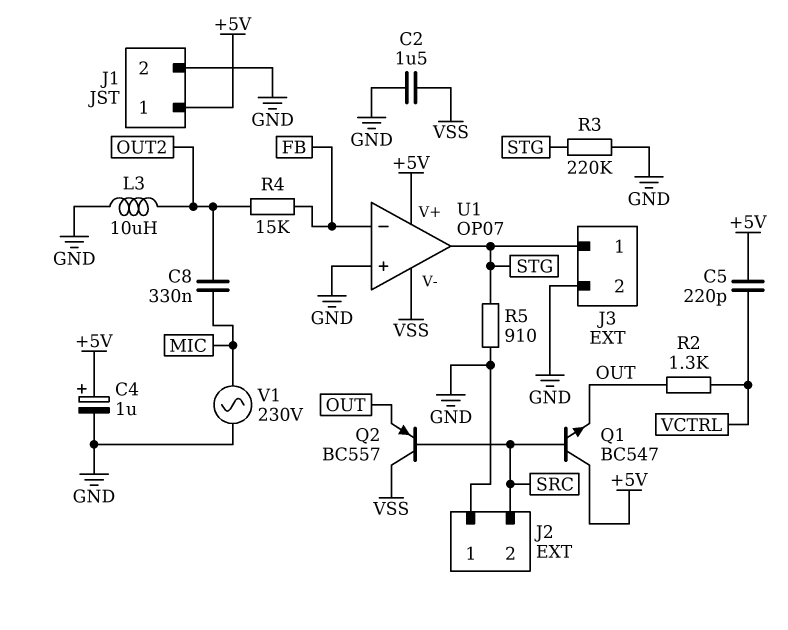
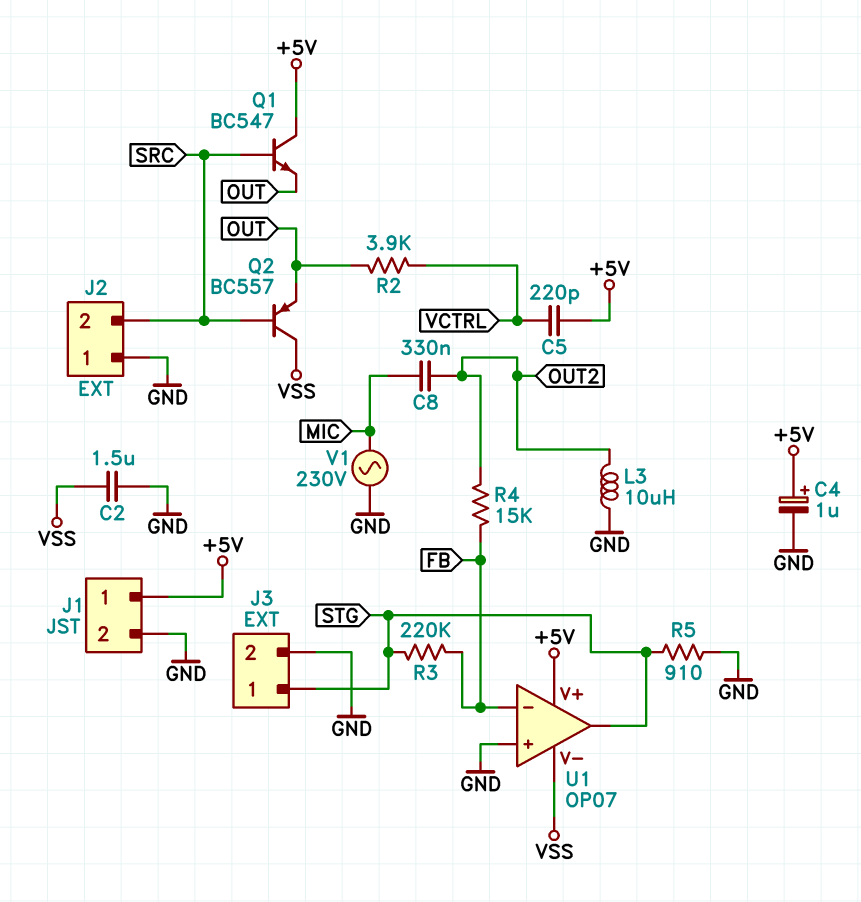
R2: 1.3k (OUT, VCTRL) -> 3.9k (OUT, VCTRL)
R3: 220k (GND, STG) -> 220k (FB, STG)

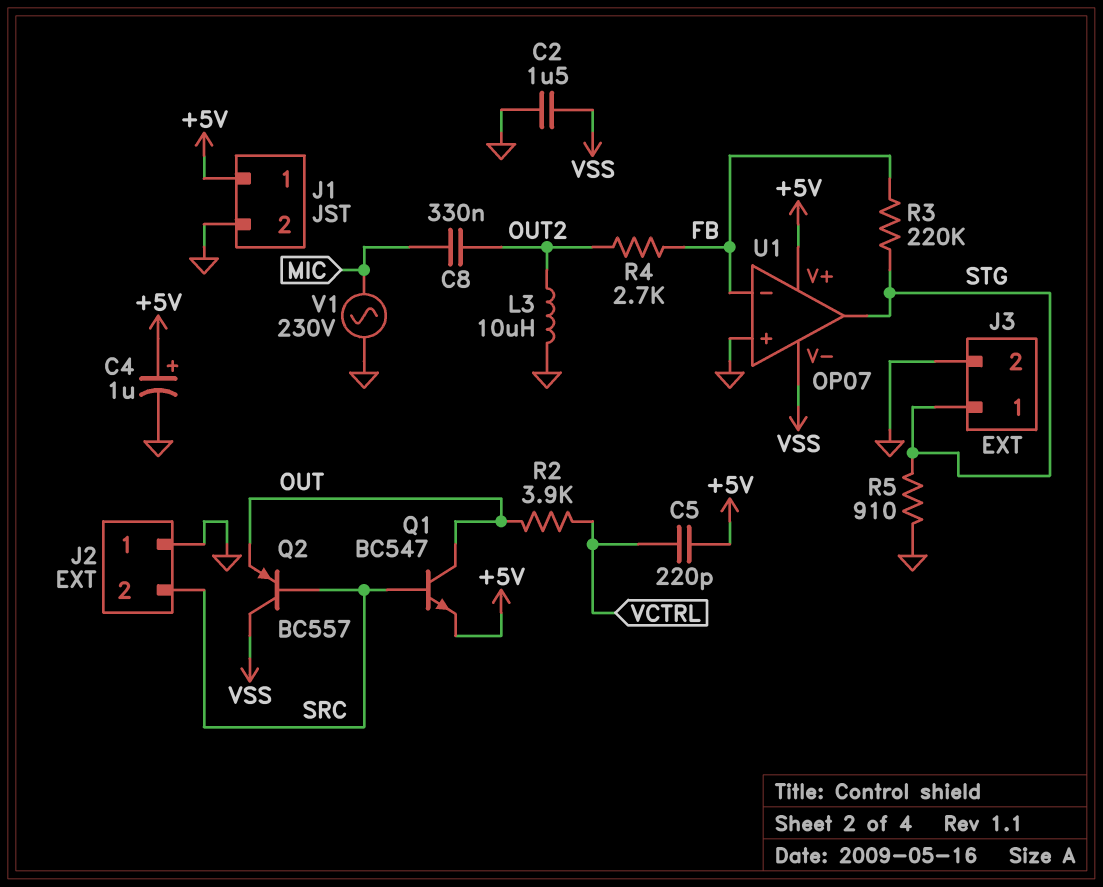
Q1: NPN BC547 (B SRC, C +5V, E OUT) -> NPN BC547 (B SRC, C OUT, E +5V)
R4: 15k (FB, OUT2) -> 2.7k (FB, OUT2)

